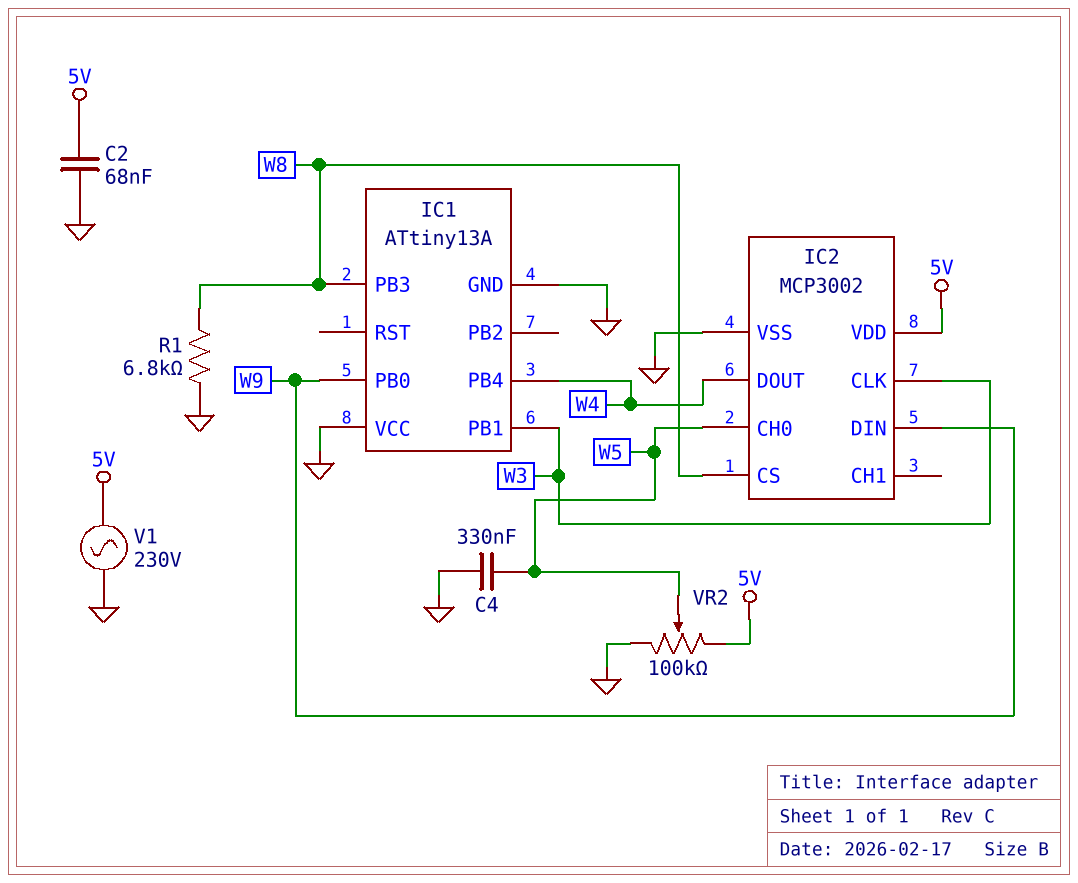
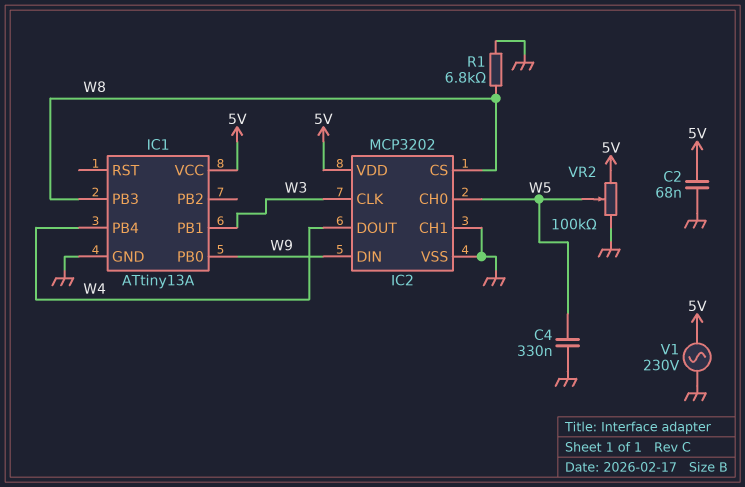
IC1 pin VCC: GND -> 5V
IC2: MCP3002 -> MCP3202
IC2 pin CH1: none -> GND

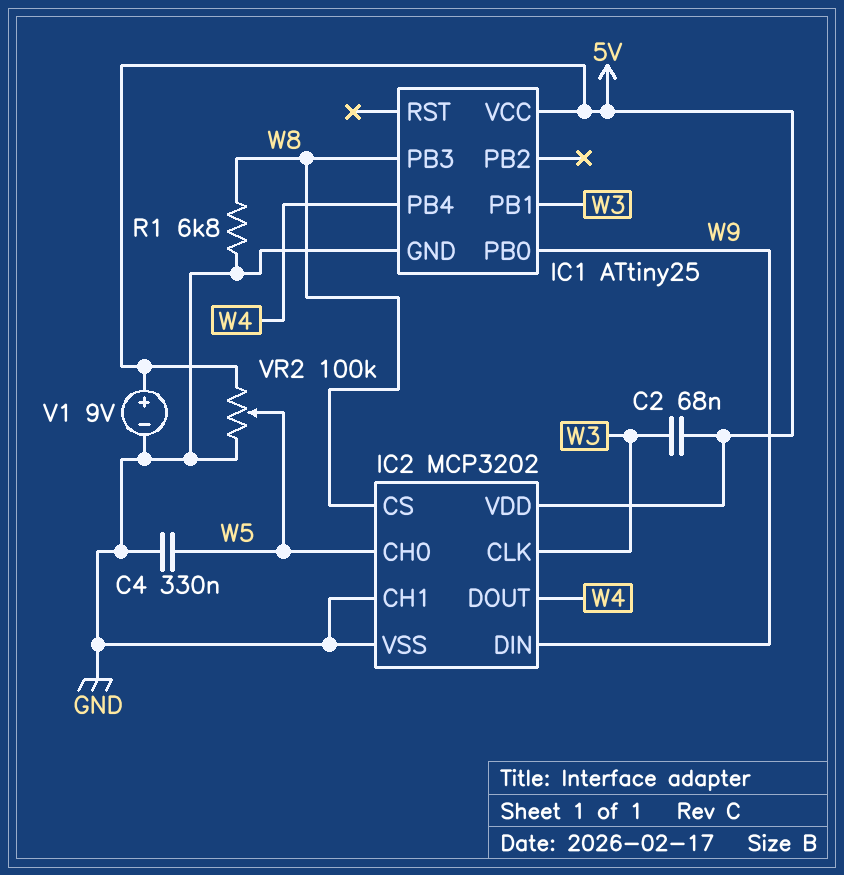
C2: 68nF (5V, GND) -> 68nF (5V, W3)
IC1: ATtiny13A -> ATtiny25
V1: AC 230V (5V, GND) -> 9V (plus 5V, minus GND)

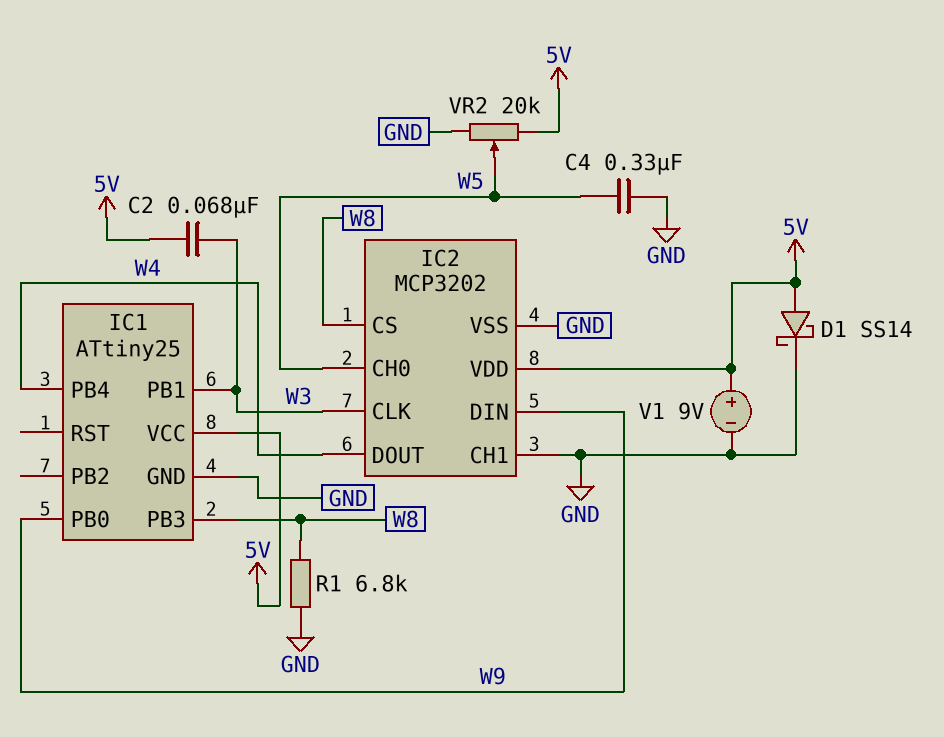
D1: none -> schottky SS14 (A 5V, K GND)
VR2: 100k (5V, GND, wiper W5) -> 20k (5V, GND, wiper W5)

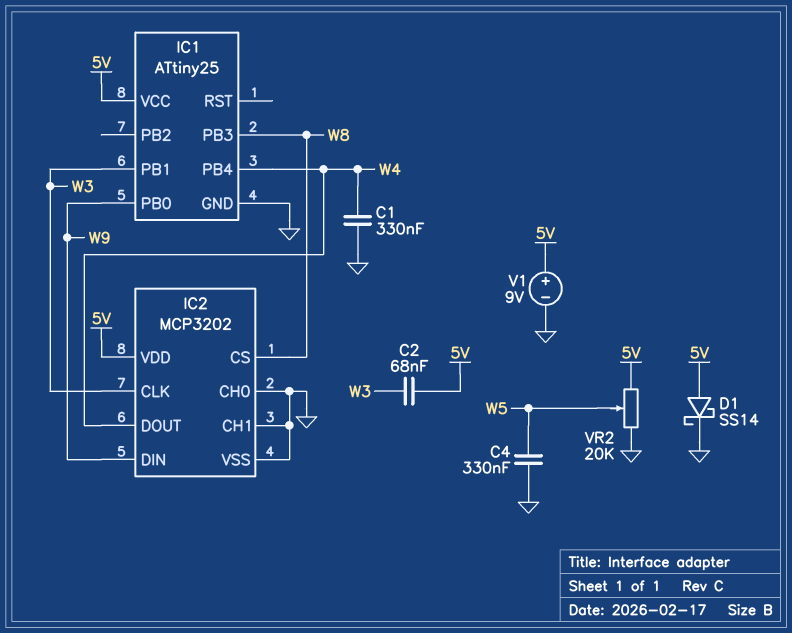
C1: none -> 330nF (GND, W4)
IC2 pin CH0: W5 -> GND
R1: 6.8k (GND, W8) -> none

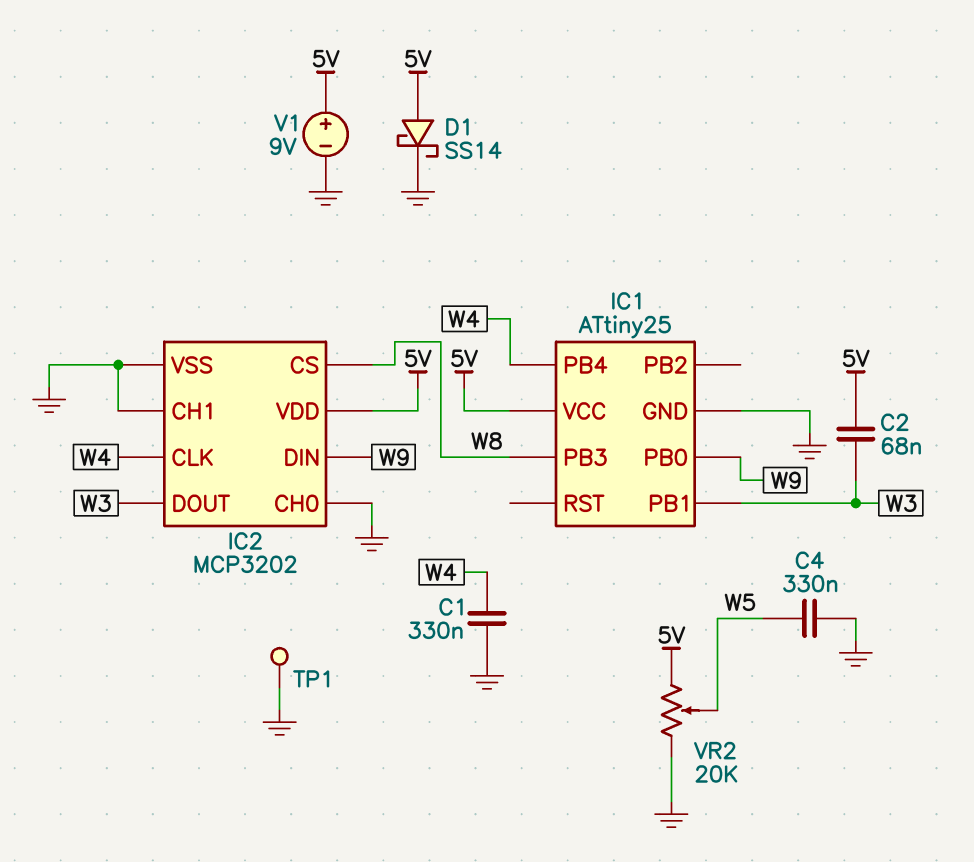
IC2 pin CLK: W3 -> W4
IC2 pin DOUT: W4 -> W3
TP1: none -> test point (GND)

